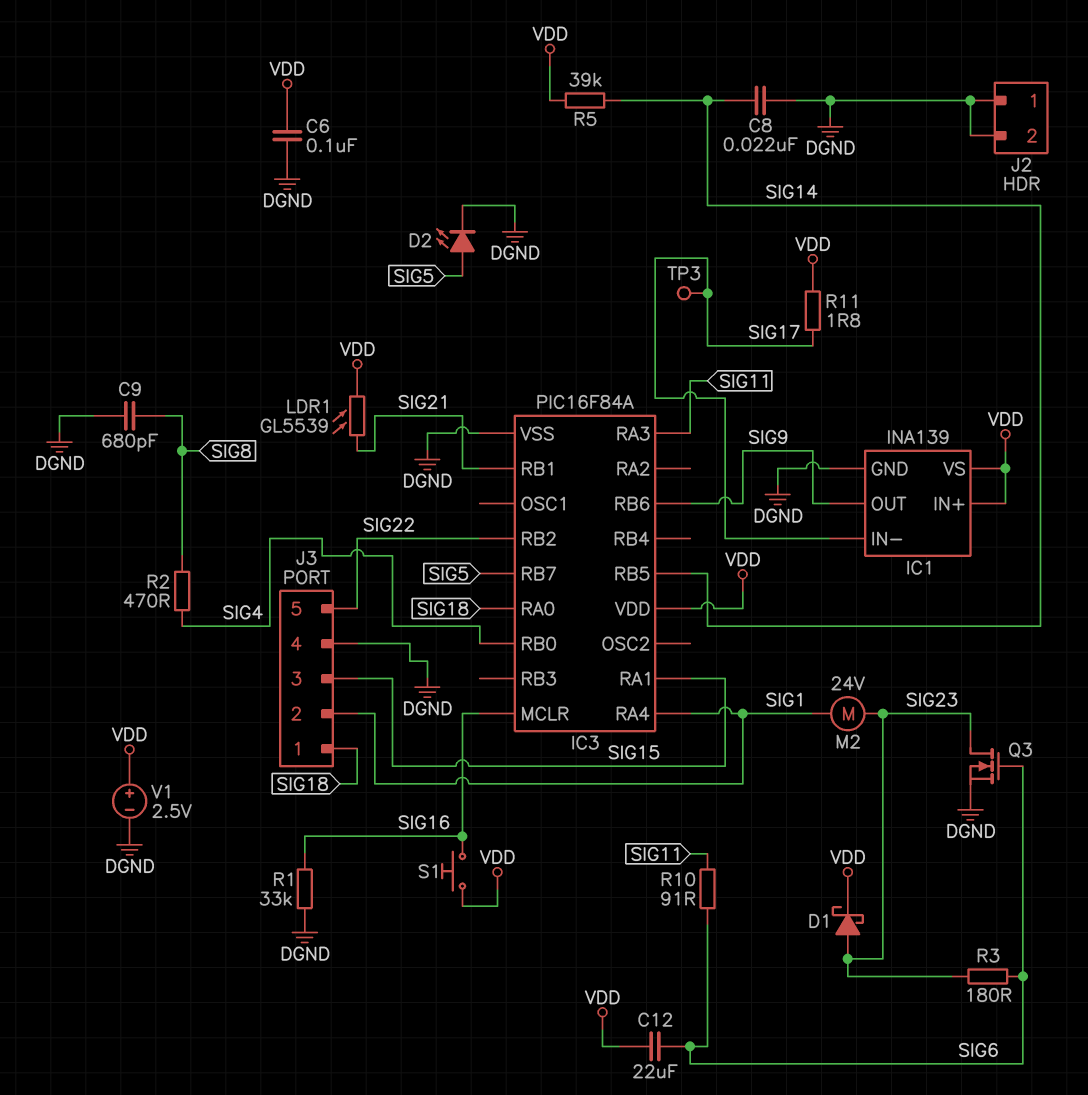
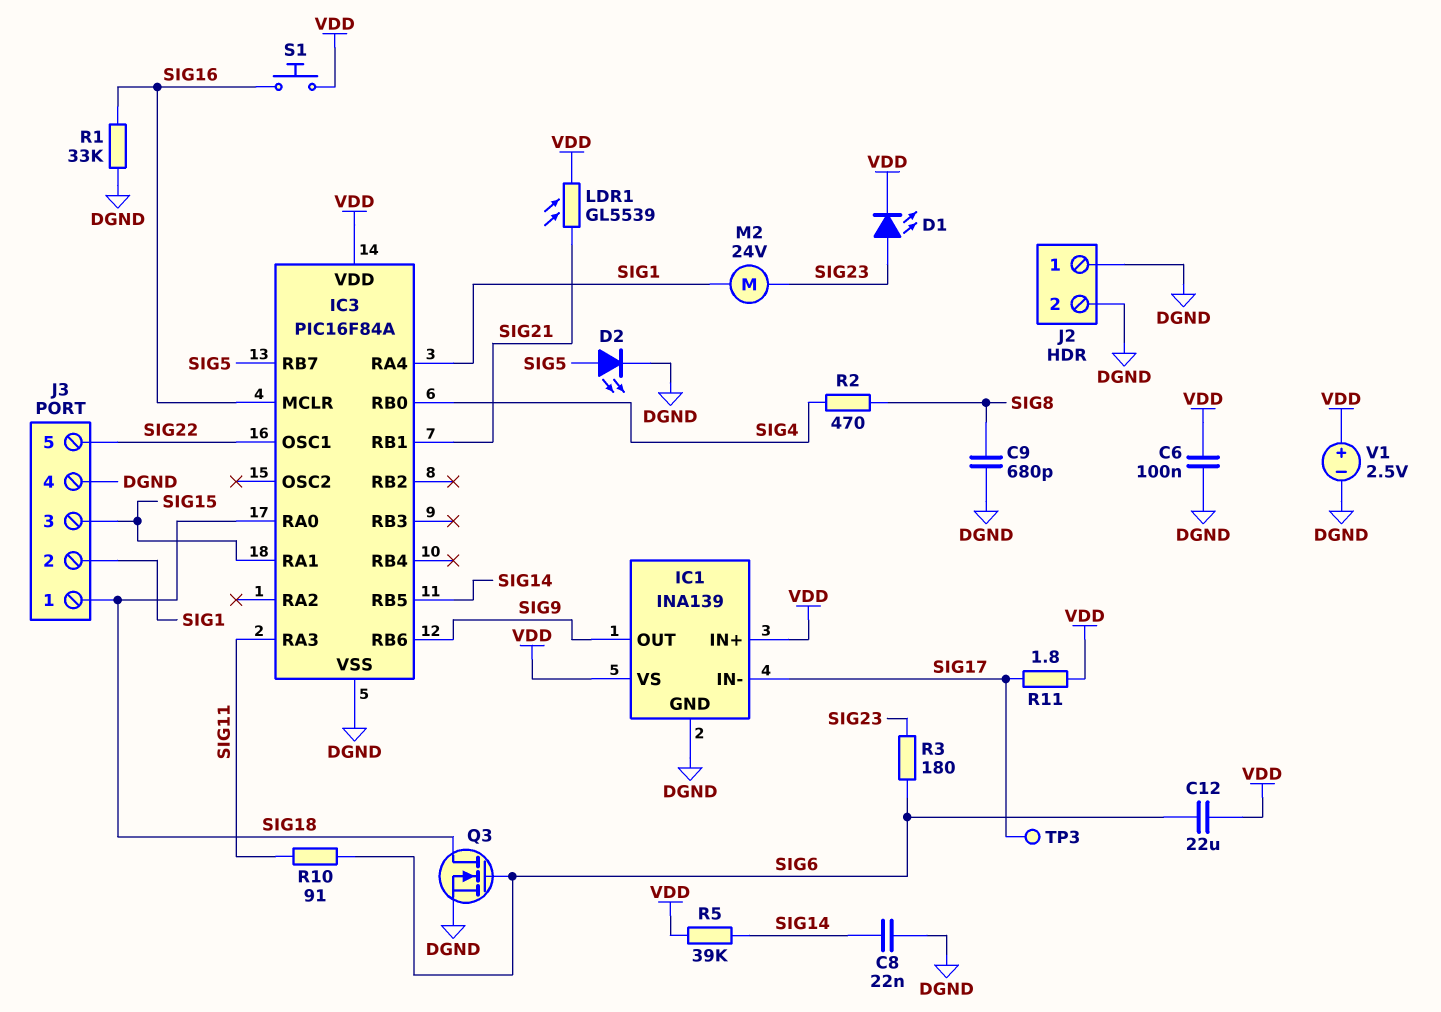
D1: schottky (A SIG23, K VDD) -> LED (A SIG23, K VDD)
IC3 pin OSC1: none -> SIG22
IC3 pin RB2: SIG22 -> none
Q3: NMOS (G SIG6, D SIG23, S DGND) -> NMOS (G SIG6, D SIG18, S DGND)

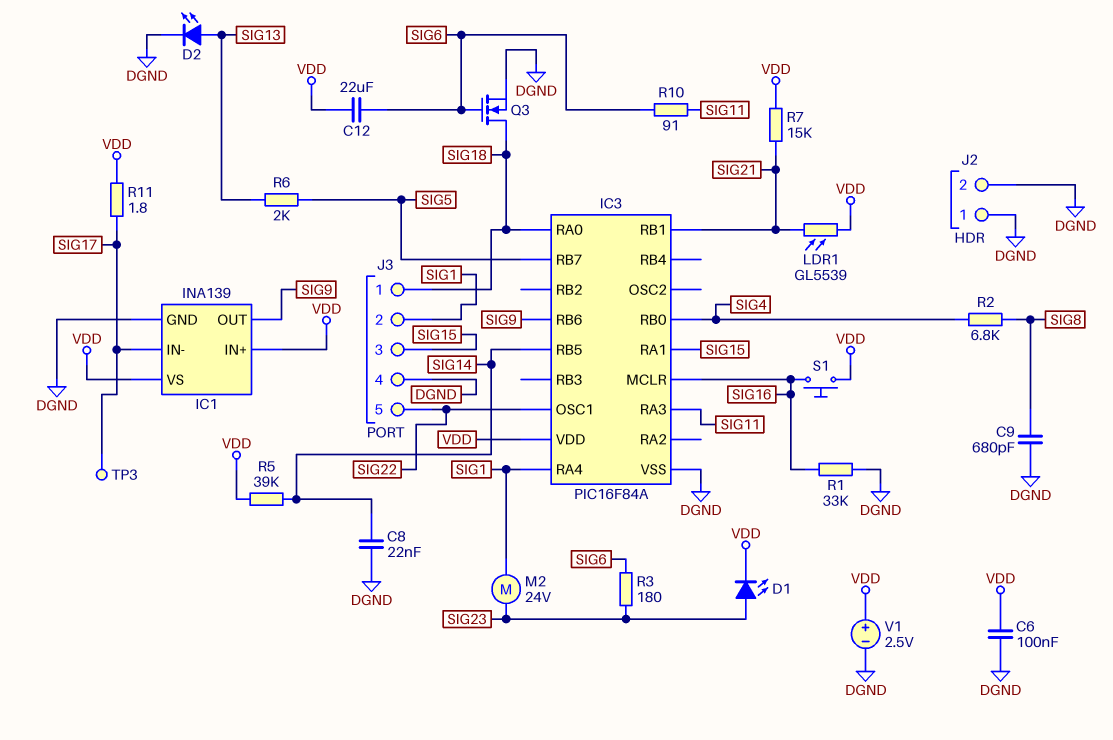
D2: LED (A SIG5, K DGND) -> LED (A SIG13, K DGND)
R2: 470 (SIG4, SIG8) -> 6.8k (SIG4, SIG8)
R6: none -> 2k (SIG5, SIG13)
R7: none -> 15k (SIG21, VDD)

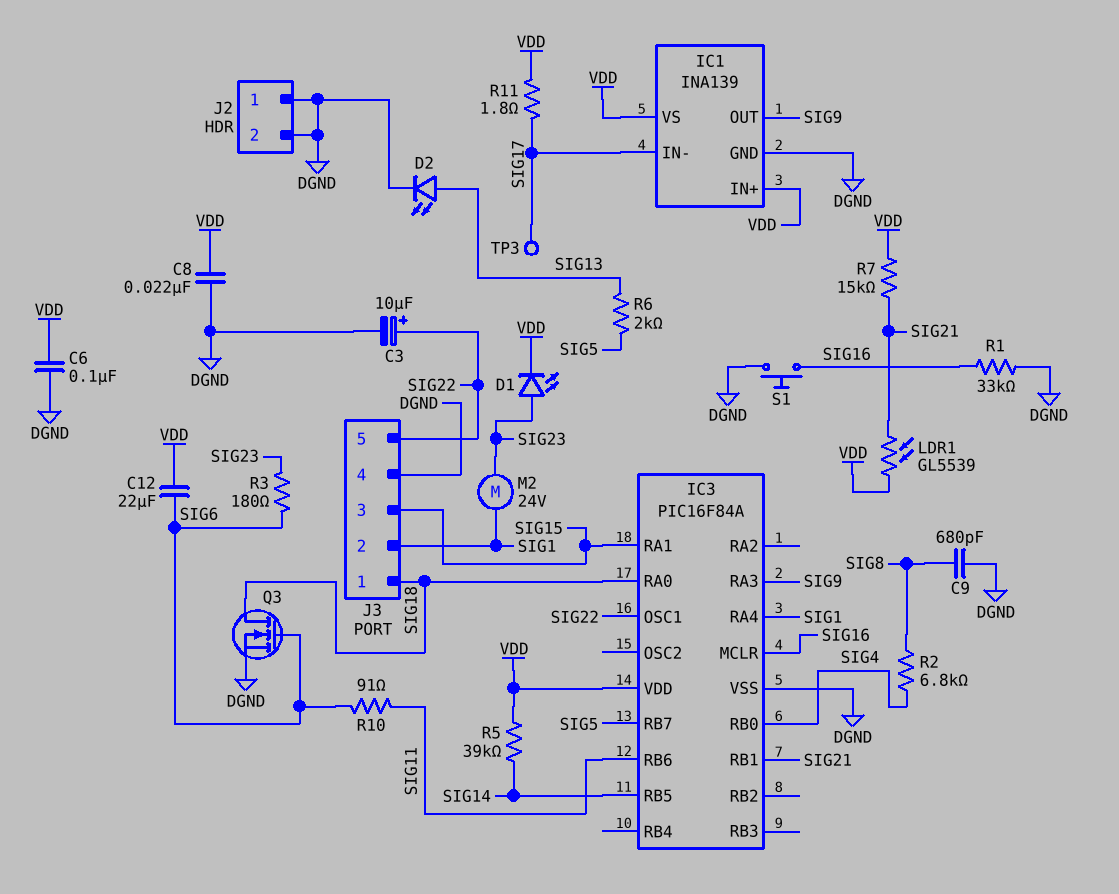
C3: none -> 10uF (plus SIG22, minus DGND)
C8: 22nF (DGND, SIG14) -> 22nF (DGND, VDD)
IC3 pin RA3: SIG11 -> SIG9
IC3 pin RB6: SIG9 -> SIG11
S1: button (SIG16, VDD) -> button (DGND, SIG16)
V1: 2.5V (plus VDD, minus DGND) -> none

